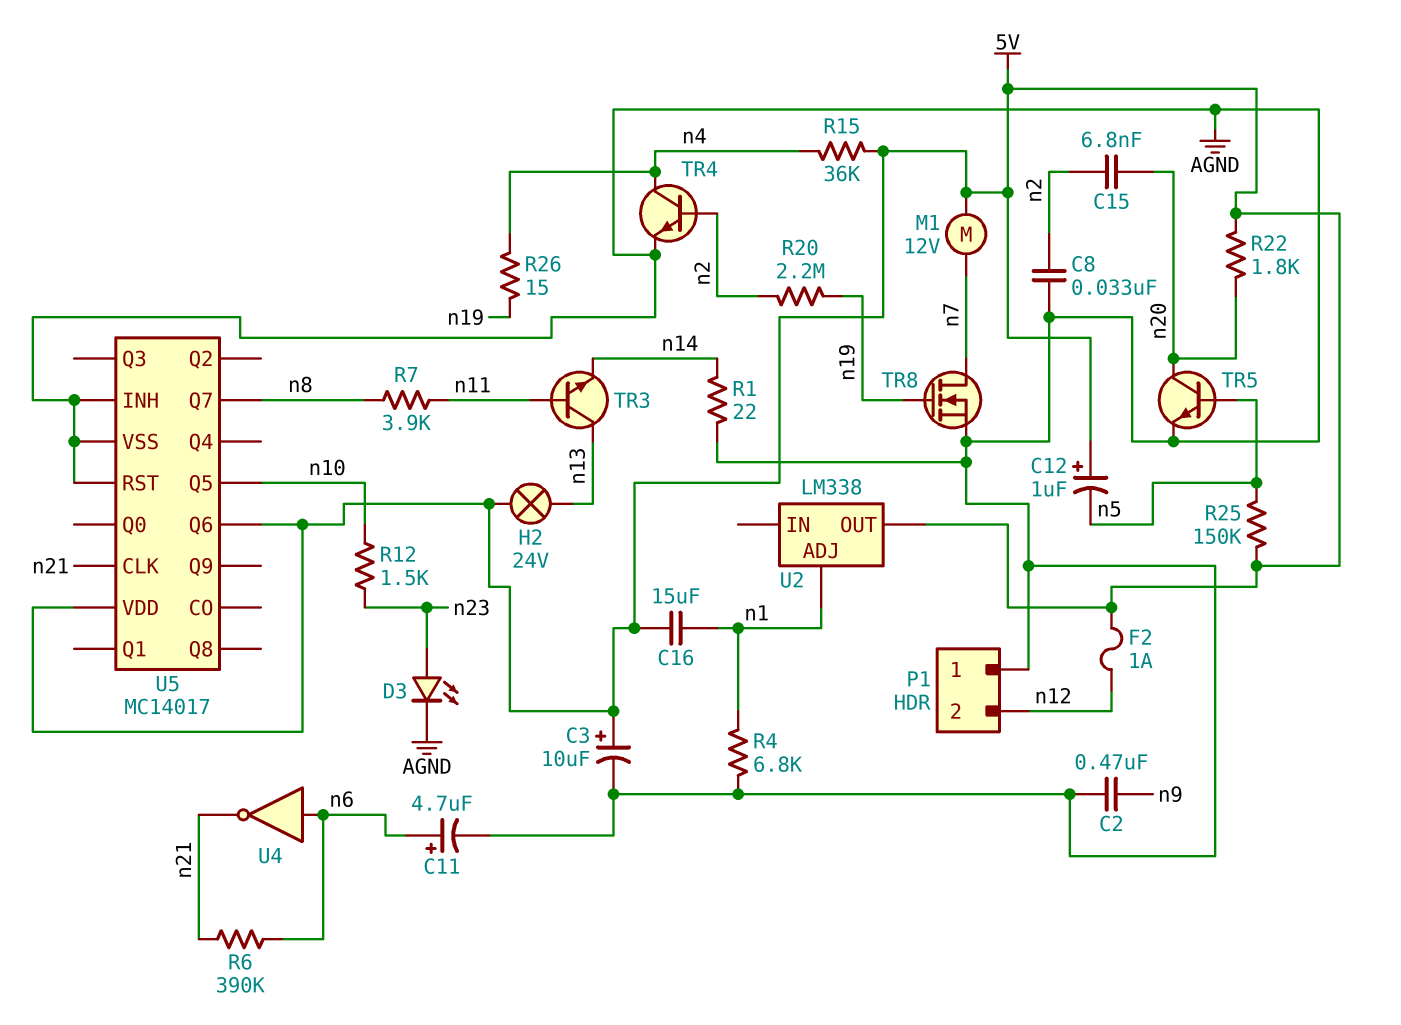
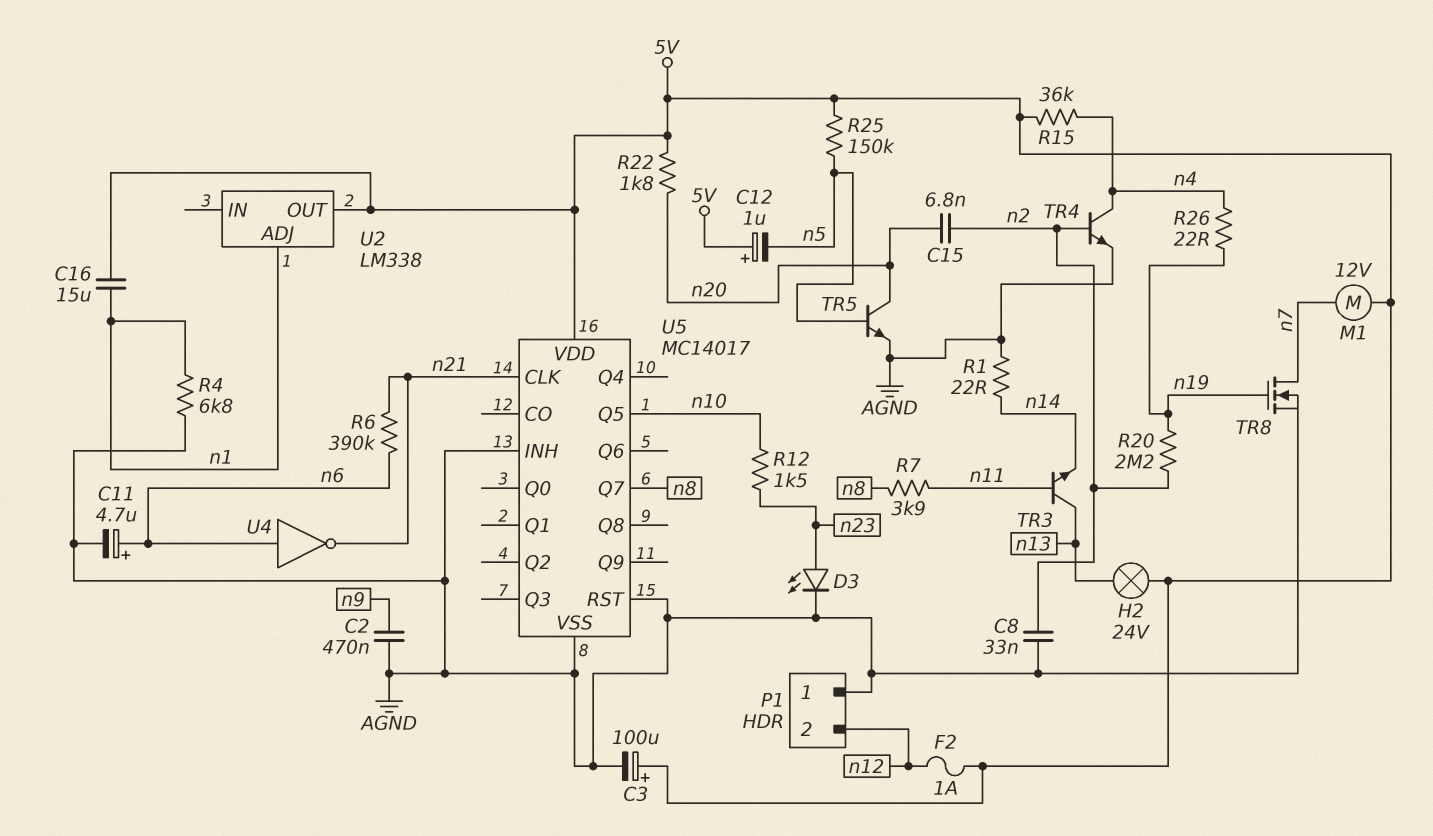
C3: 10uF (plus 5V, minus AGND) -> 100uF (plus 5V, minus AGND)
R26: 15 (n4, n19) -> 22 (n4, n19)
U5 pin Q6: 5V -> none

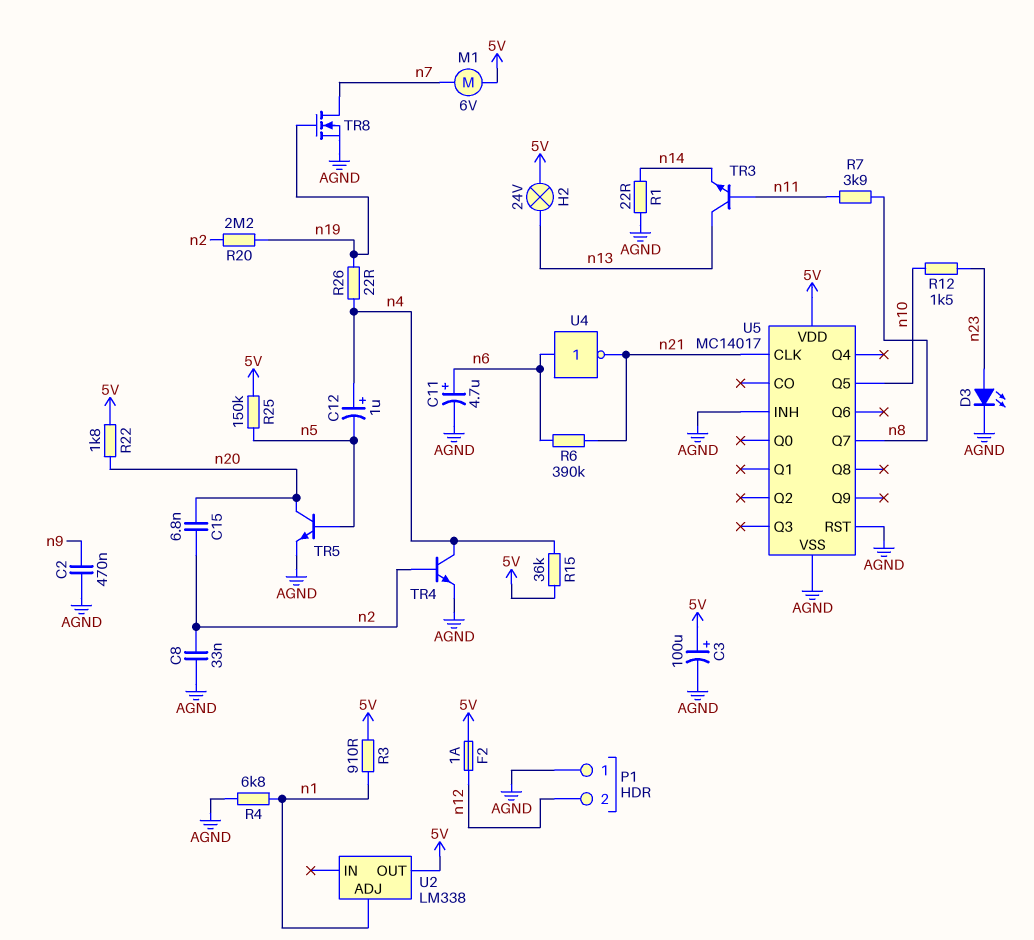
C12: 1uF (plus 5V, minus n5) -> 1uF (plus n4, minus n5)
C16: 15uF (5V, n1) -> none
M1: motor 12V (5V, n7) -> motor 6V (5V, n7)
R3: none -> 910 (5V, n1)

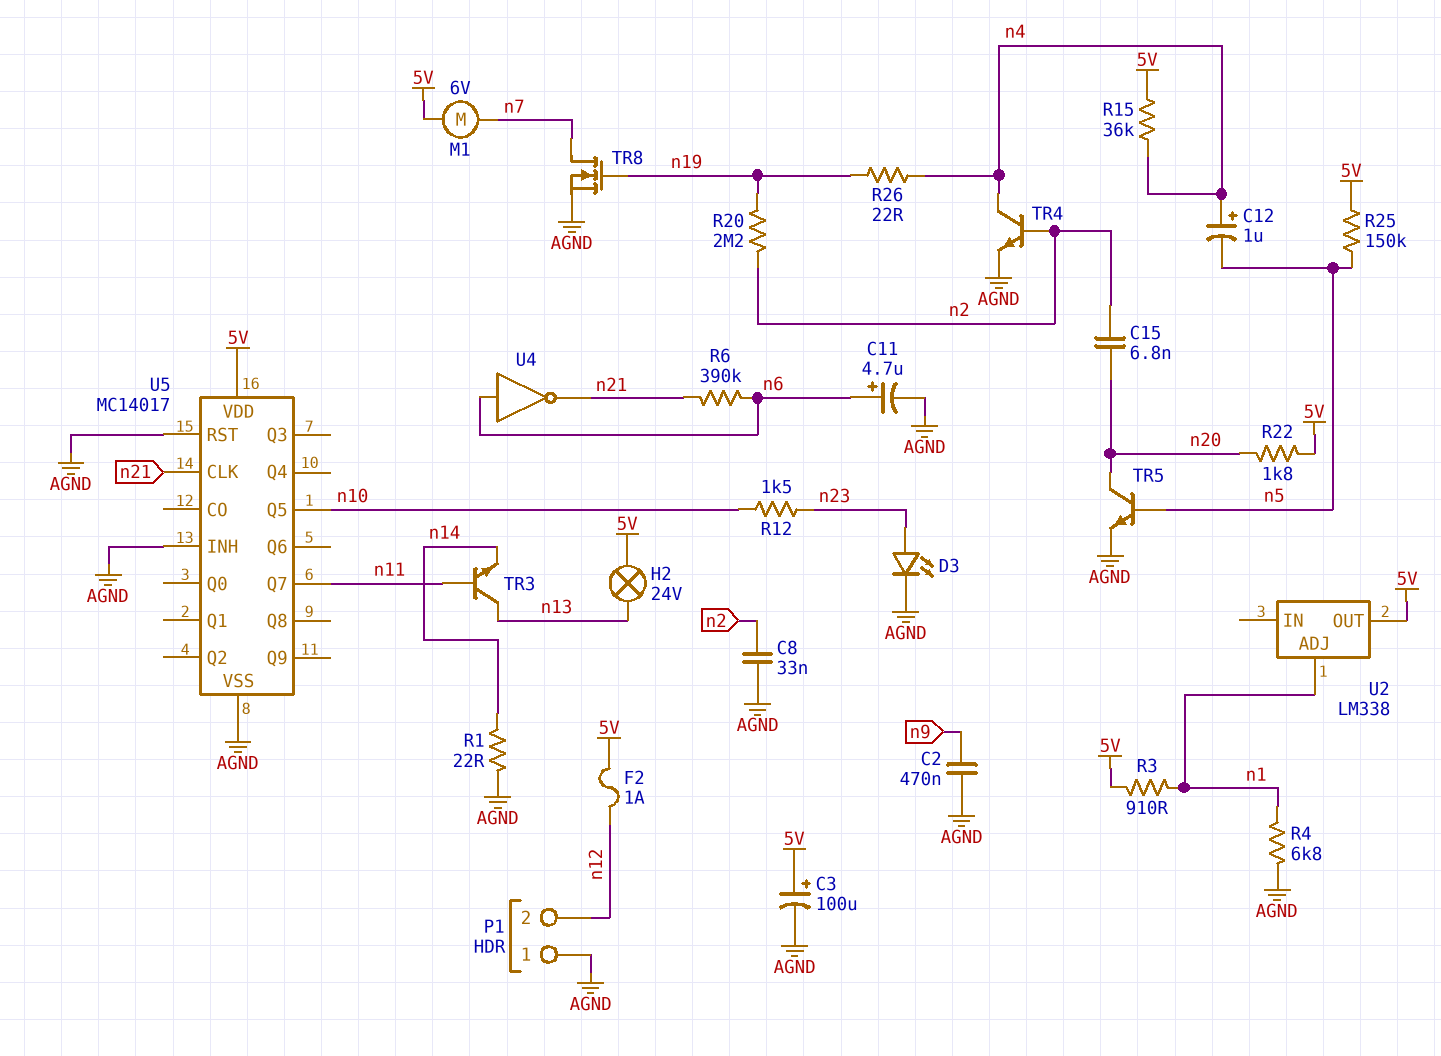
R7: 3.9k (n8, n11) -> none
U5 pin Q7: n8 -> n11

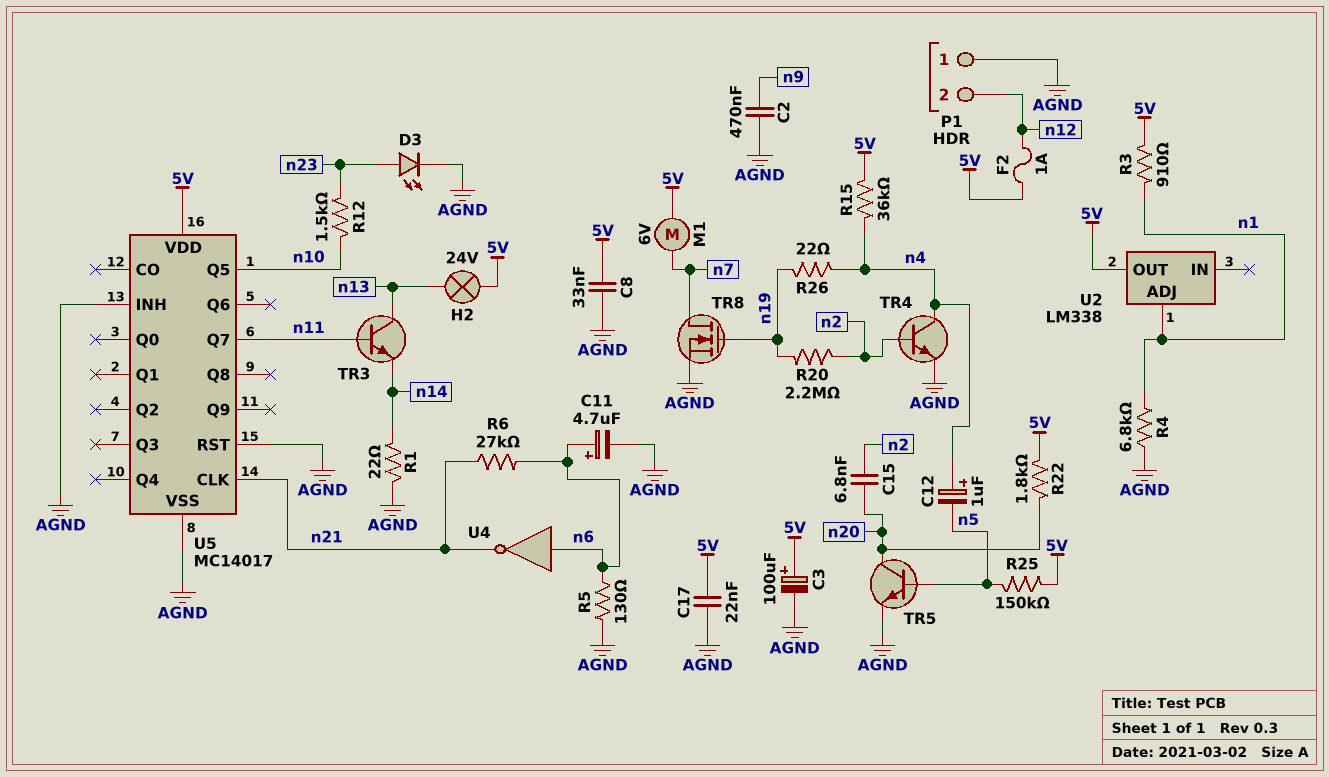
C8: 33nF (AGND, n2) -> 33nF (5V, AGND)
C17: none -> 22nF (5V, AGND)
R5: none -> 130 (AGND, n6)
R6: 390k (n6, n21) -> 27k (n6, n21)

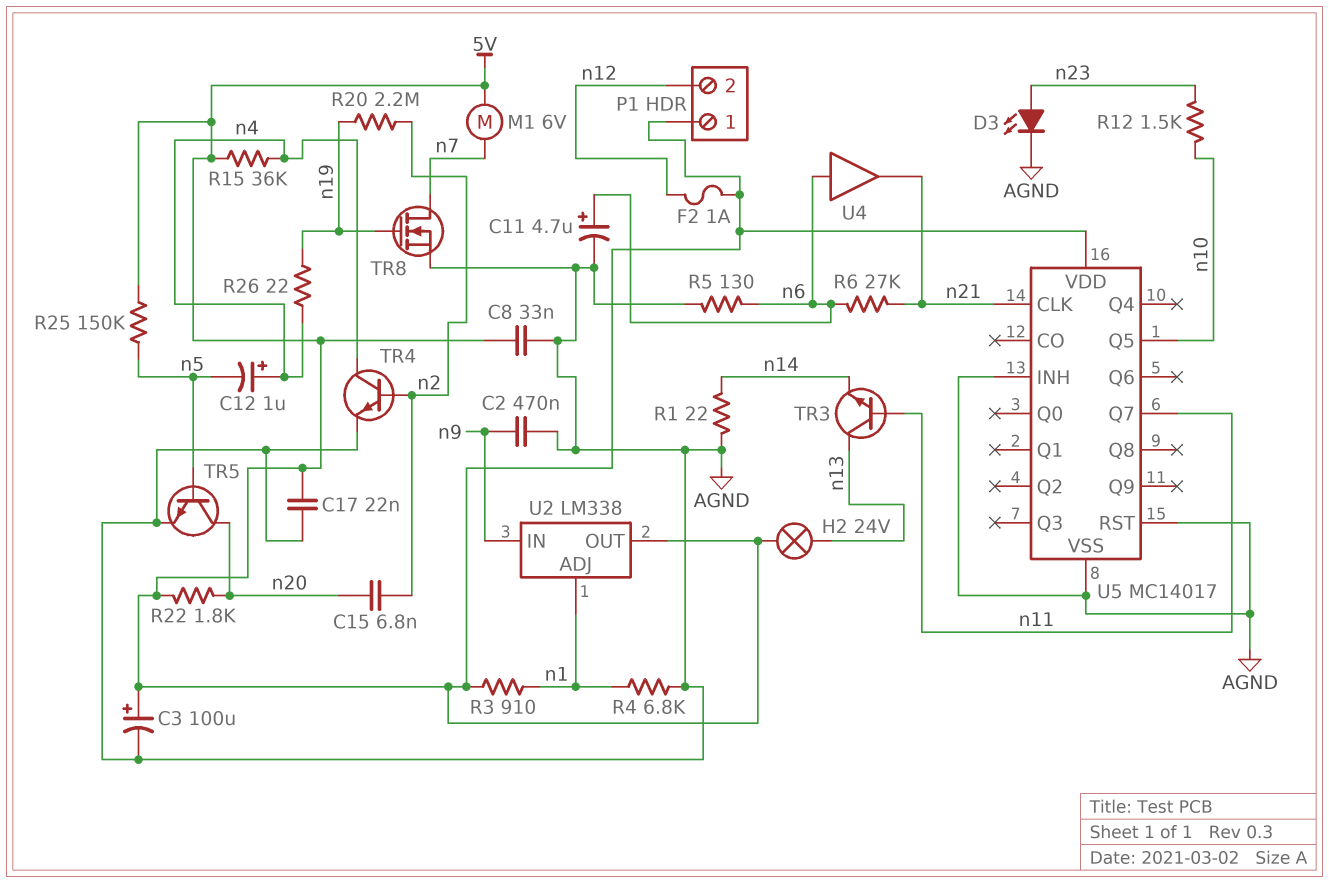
P1 pin 1: AGND -> 5V
U2 pin IN: none -> n9
U4: NOT (in n6, out n21) -> buffer (in n6, out n21)

